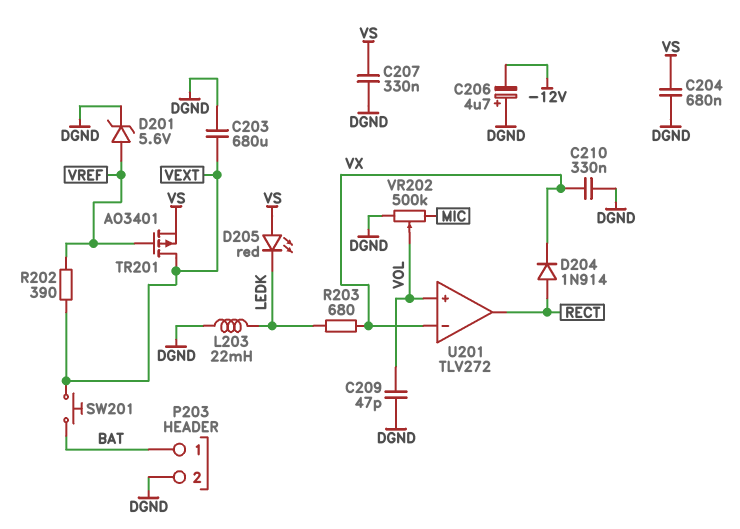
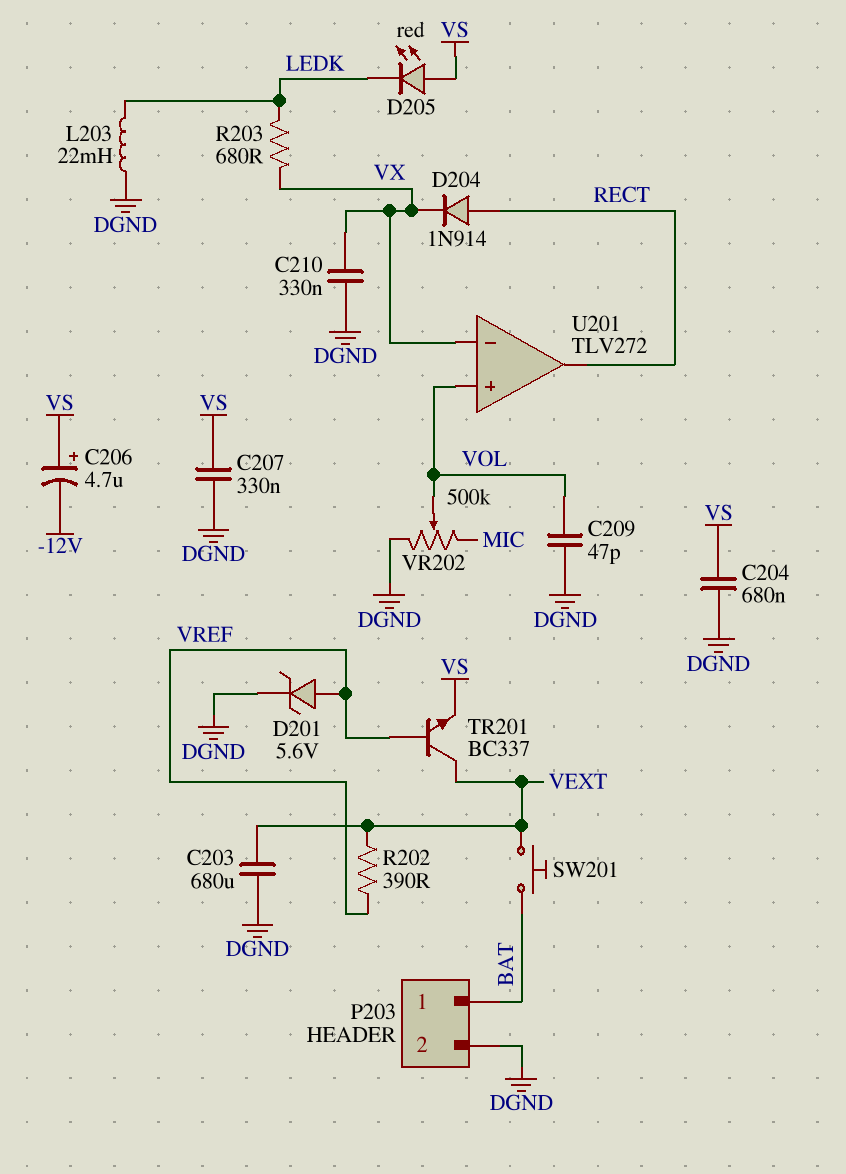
C206: 4.7uF (plus DGND, minus -12V) -> 4.7uF (plus VS, minus -12V)
TR201: PMOS AO3401 (G VREF, D VEXT, S VS) -> NPN BC337 (B VREF, C VEXT, E VS)

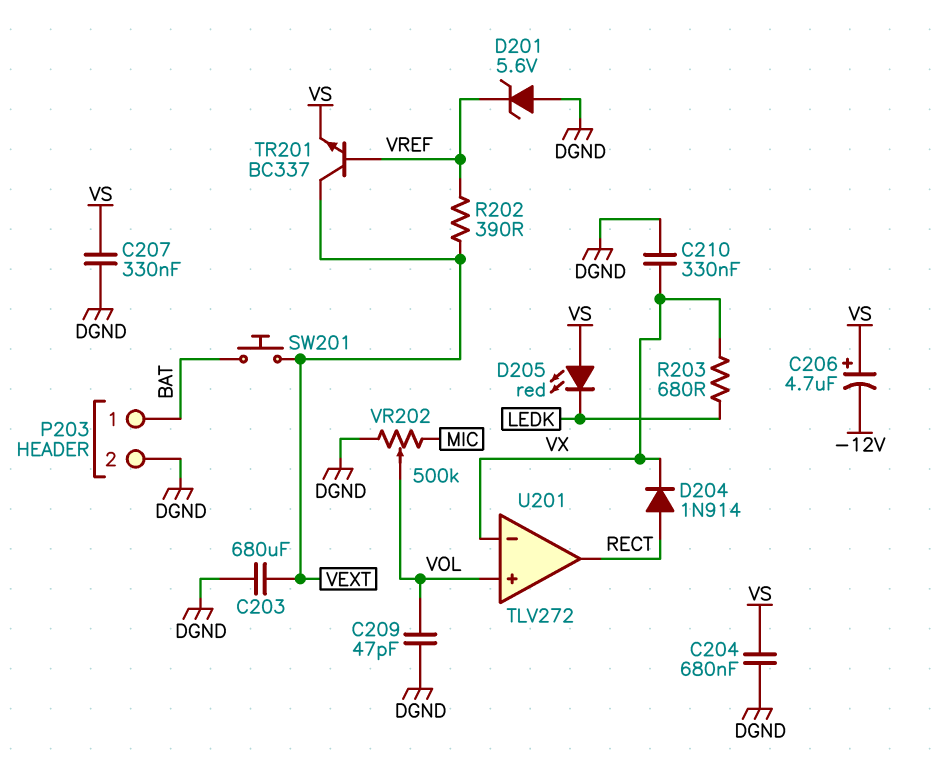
D201: zener 5.6V (A VREF, K DGND) -> zener 5.6V (A DGND, K VREF)
L203: 22mH (DGND, LEDK) -> none

